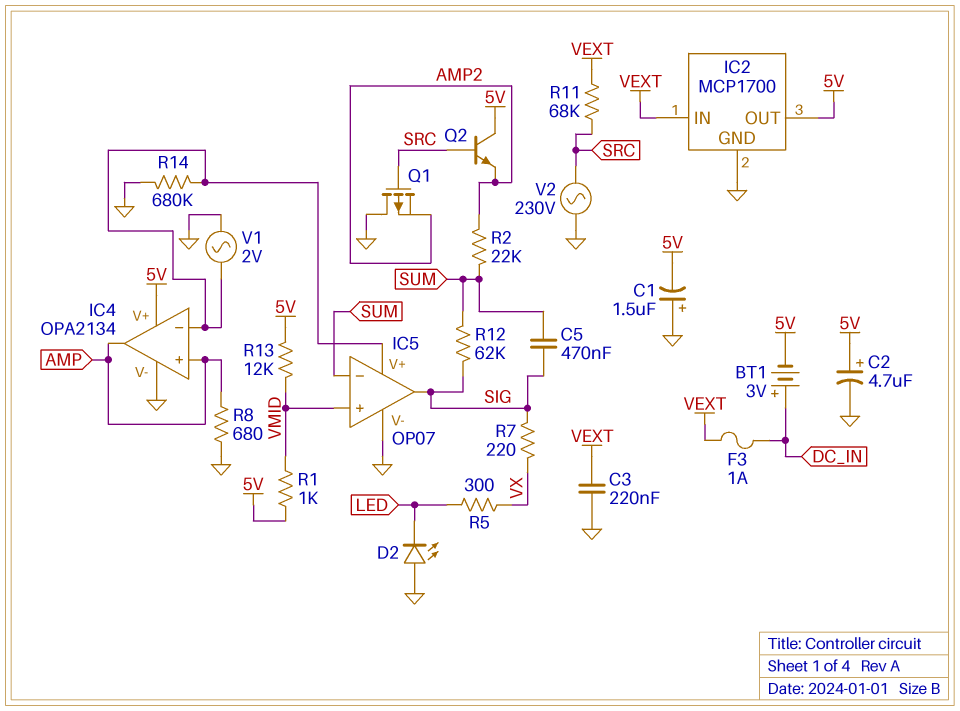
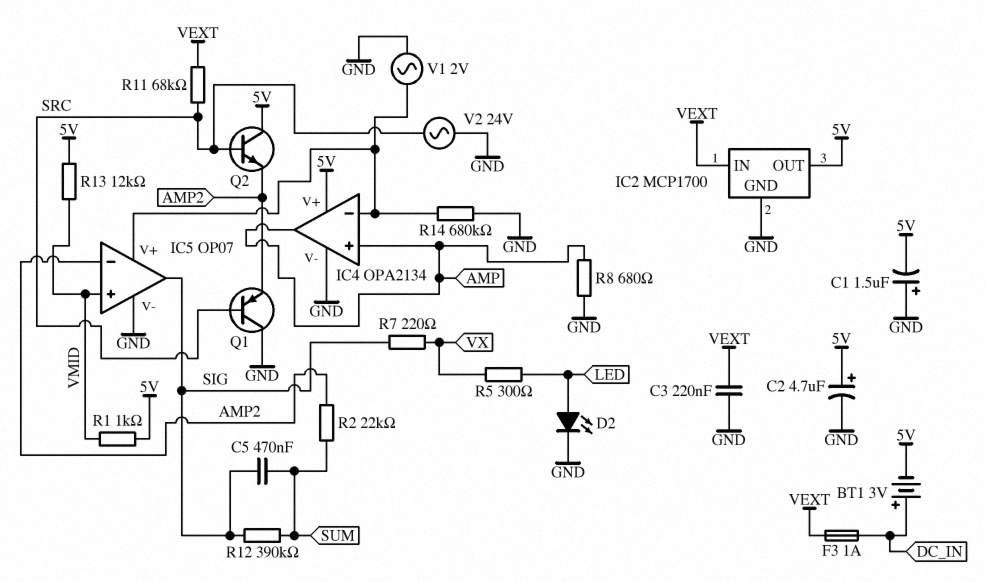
D2: LED (A GND, K LED) -> LED (A LED, K GND)
IC5 pin in-: SUM -> AMP2
Q1: PMOS (G SRC, D GND, S AMP2) -> PNP (B SRC, C GND, E AMP2)
R12: 62k (SIG, SUM) -> 390k (SIG, SUM)
V2: AC 230V (GND, SRC) -> AC 24V (GND, SRC)

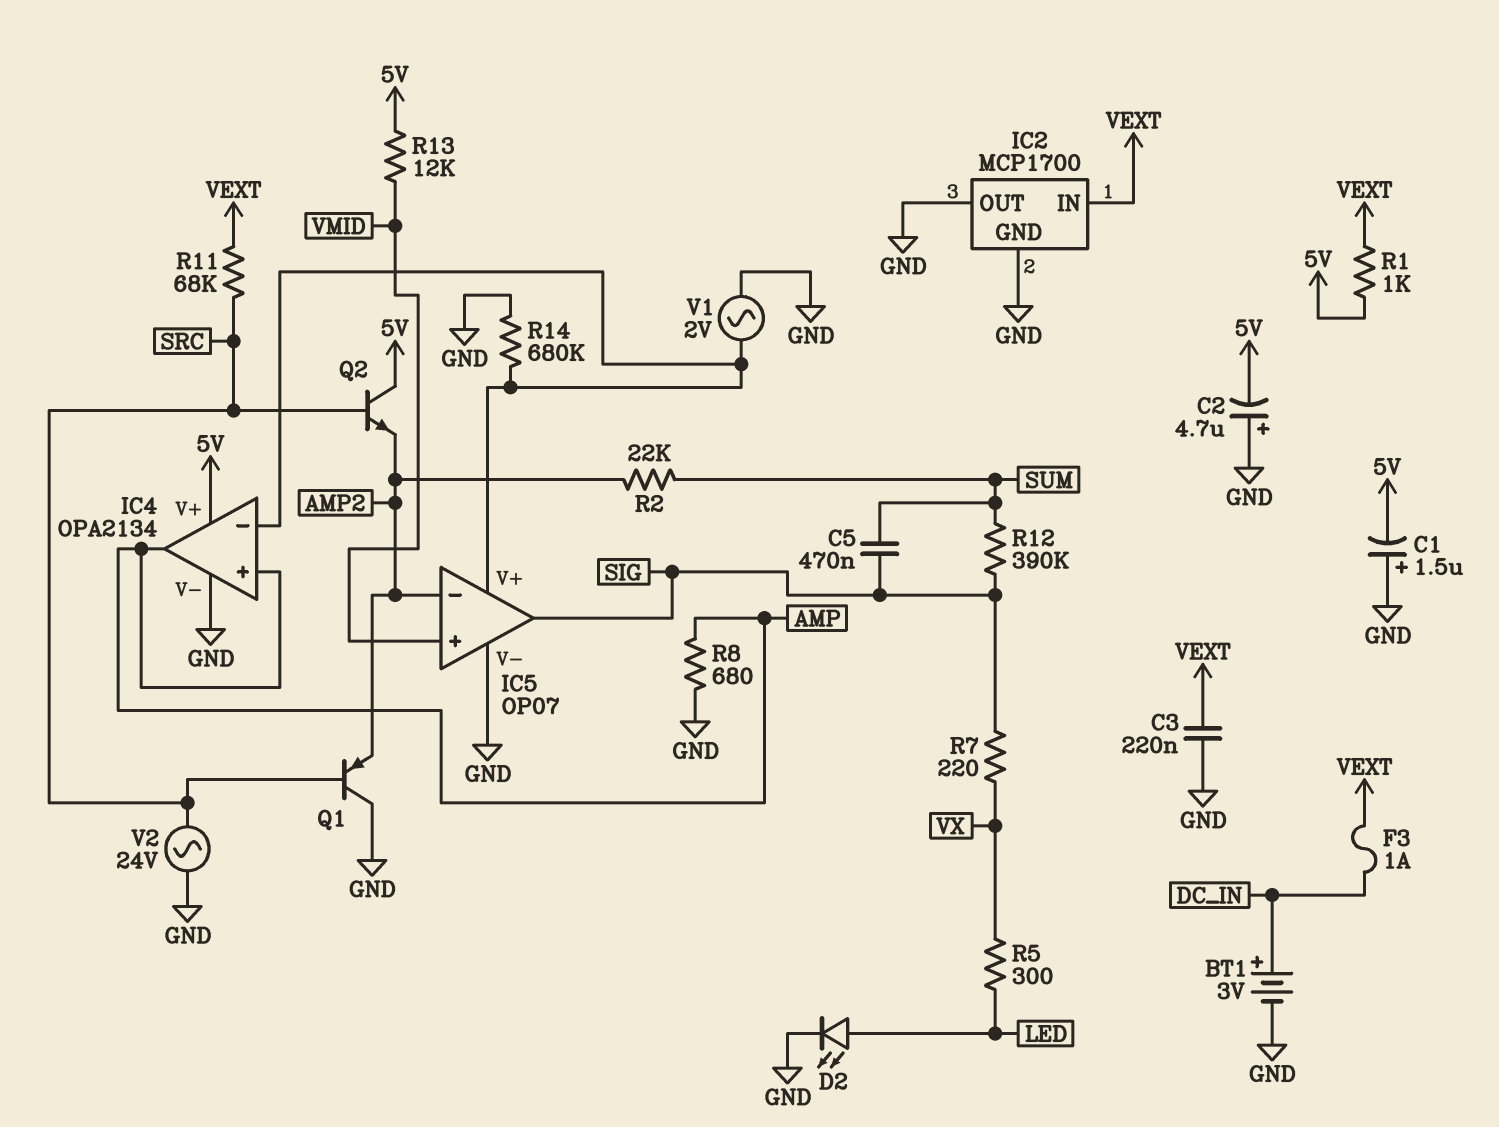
BT1: 3V (plus DC_IN, minus 5V) -> 3V (plus DC_IN, minus GND)
C2: 4.7uF (plus 5V, minus GND) -> 4.7uF (plus GND, minus 5V)
IC2 pin OUT: 5V -> GND
R1: 1k (5V, VMID) -> 1k (5V, VEXT)

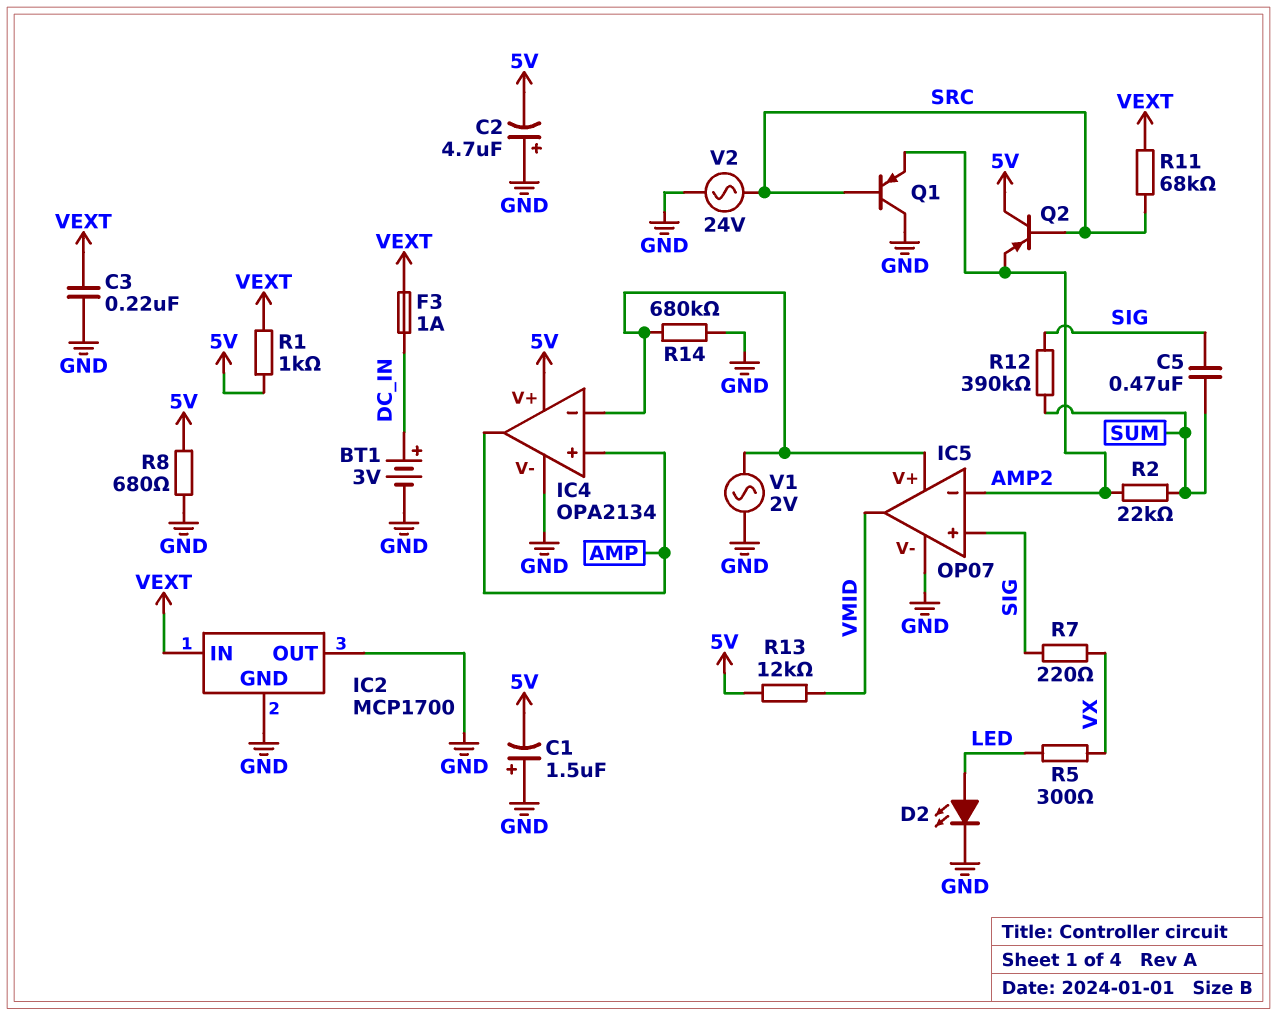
IC5 pin in+: VMID -> SIG
IC5 pin out: SIG -> VMID
Q2: NPN (B SRC, C 5V, E AMP2) -> PNP (B SRC, C 5V, E AMP2)
R8: 680 (AMP, GND) -> 680 (5V, GND)

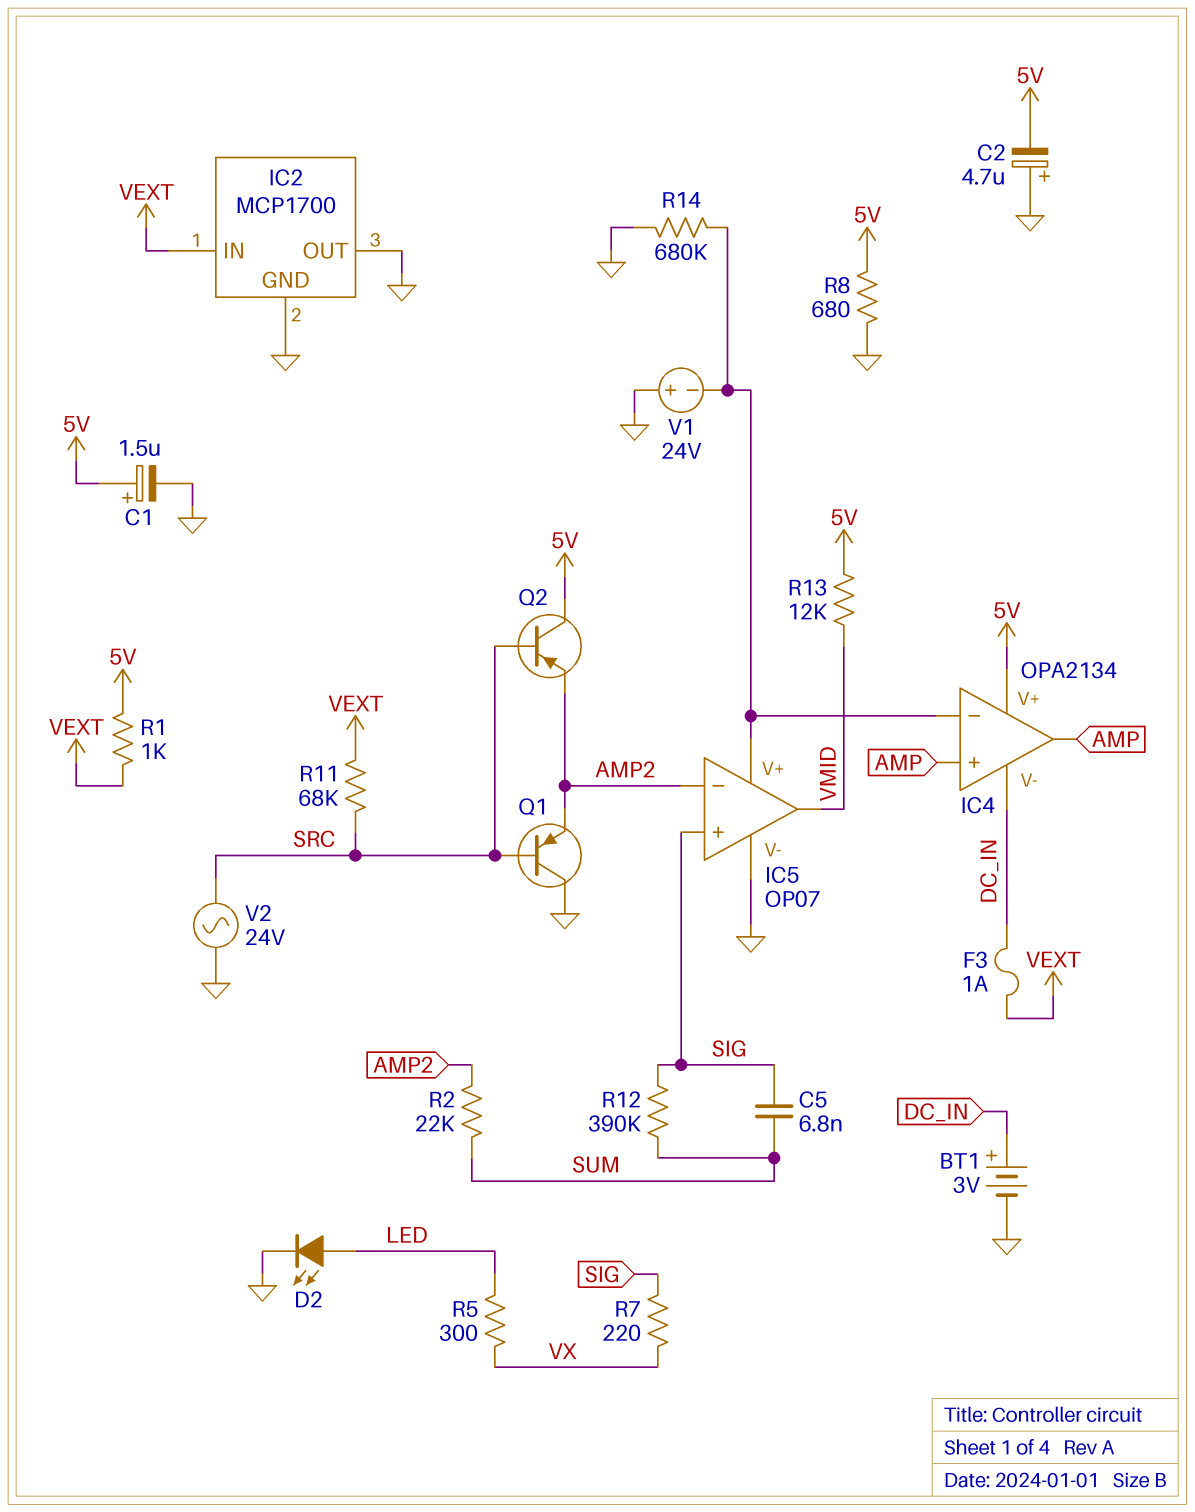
C1: 1.5uF (plus GND, minus 5V) -> 1.5uF (plus 5V, minus GND)
C3: 220nF (GND, VEXT) -> none
C5: 470nF (SIG, SUM) -> 6.8nF (SIG, SUM)
IC4 pin V-: GND -> DC_IN
V1: AC 2V (GND, IC4/in-) -> 24V (plus GND, minus IC4/in-)

